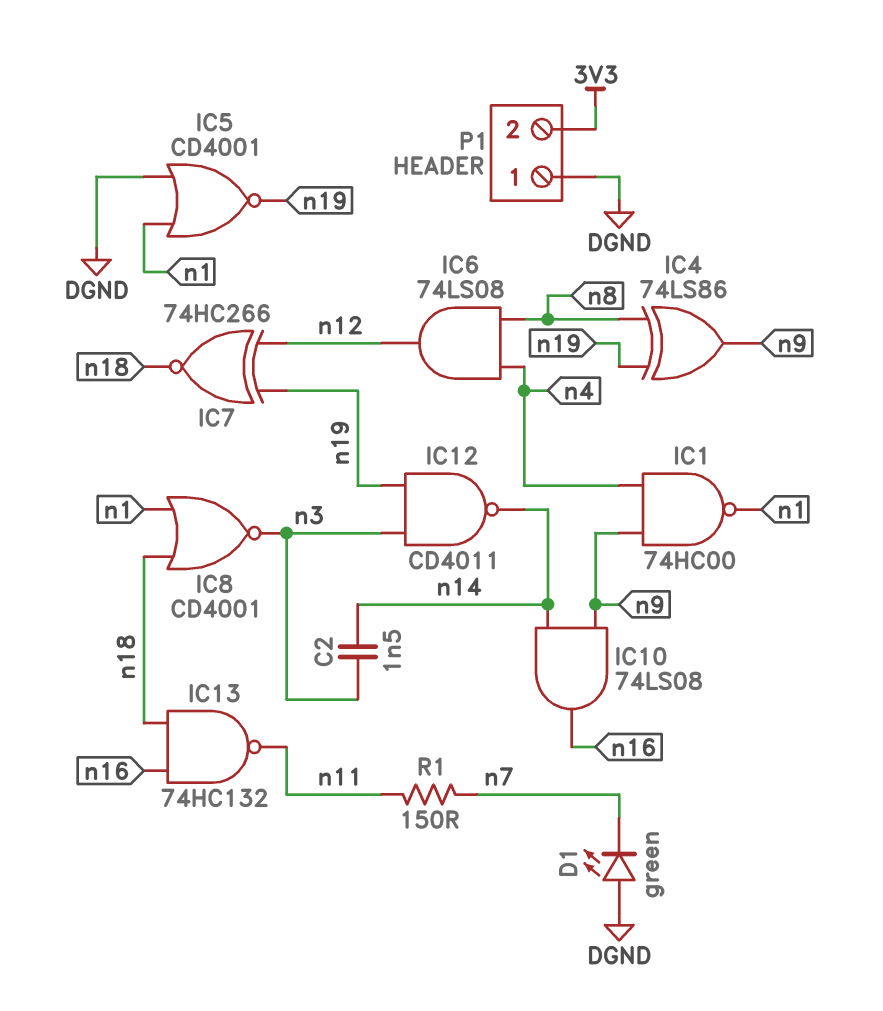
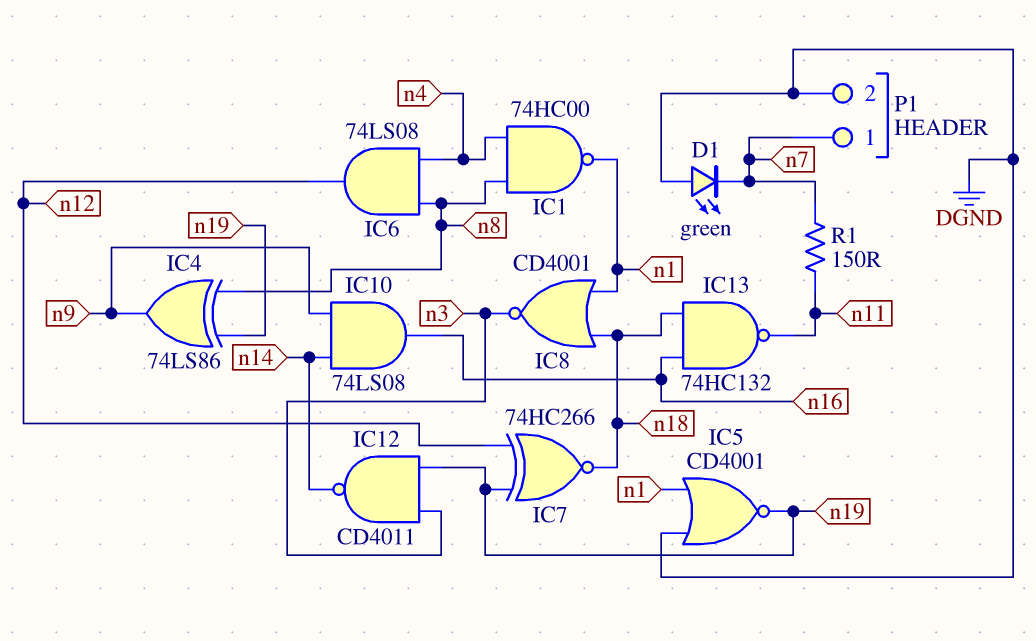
C2: 1.5nF (n3, n14) -> none
IC1: NAND 74HC00 (in n4, in n9, out n1) -> NAND 74HC00 (in n4, in n8, out n1)
P1 pin 1: DGND -> n7
P1 pin 2: 3V3 -> DGND

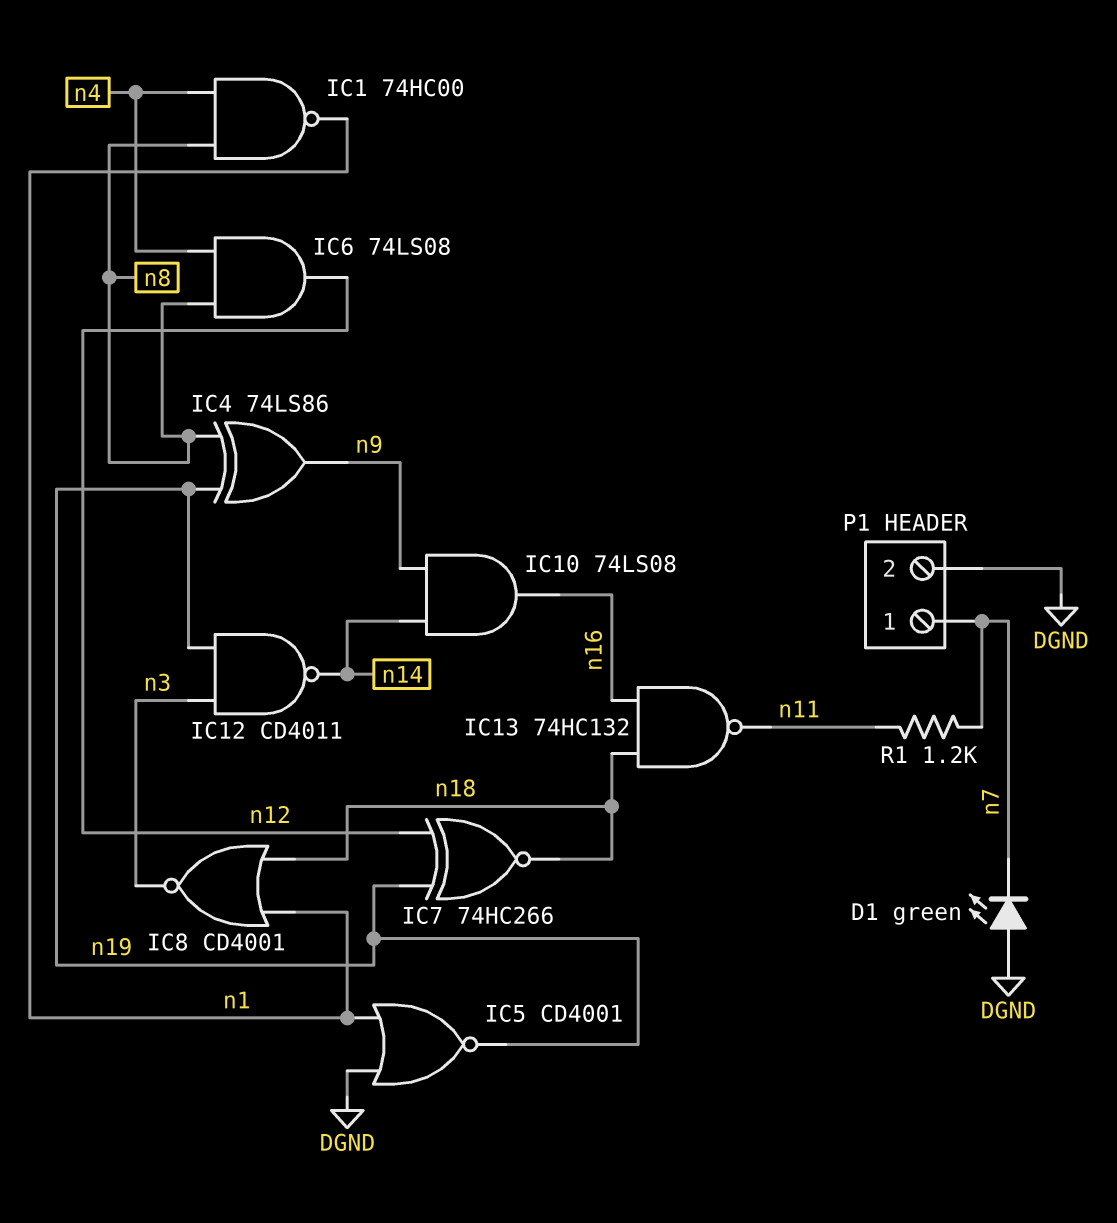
R1: 150 (n7, n11) -> 1.2k (n7, n11)

